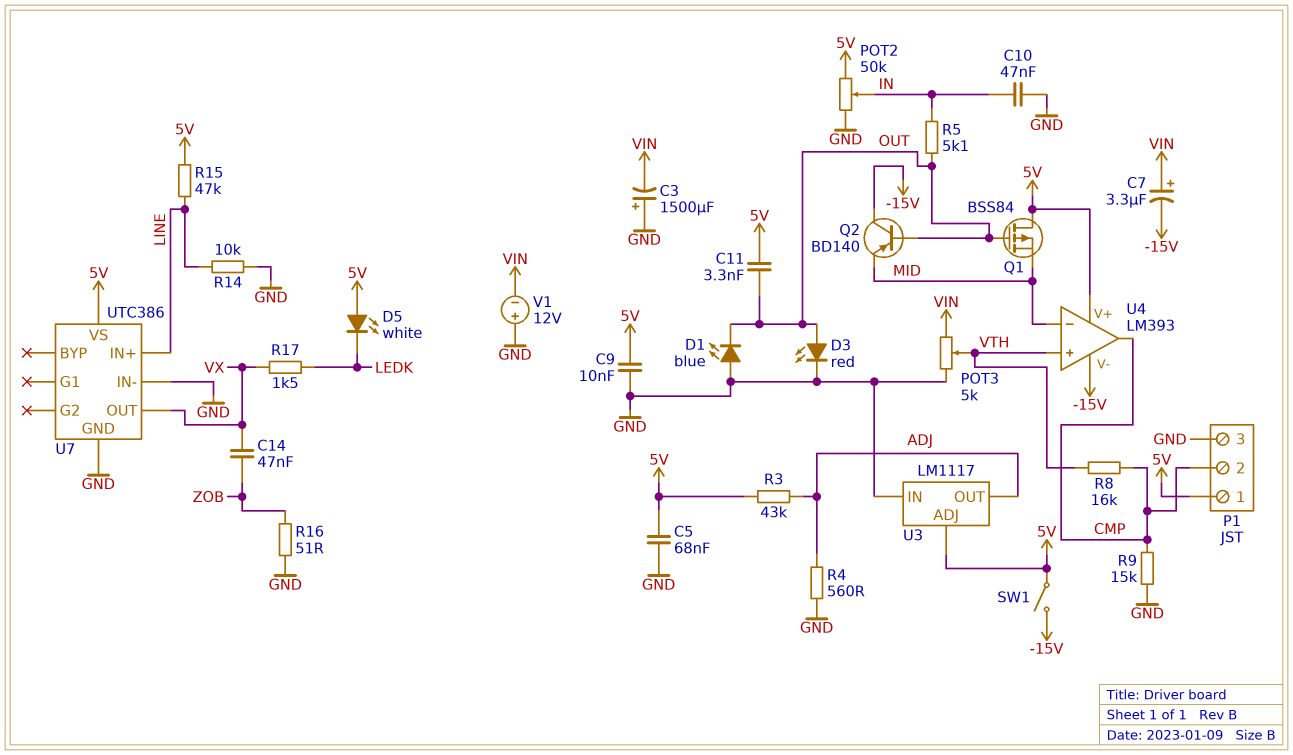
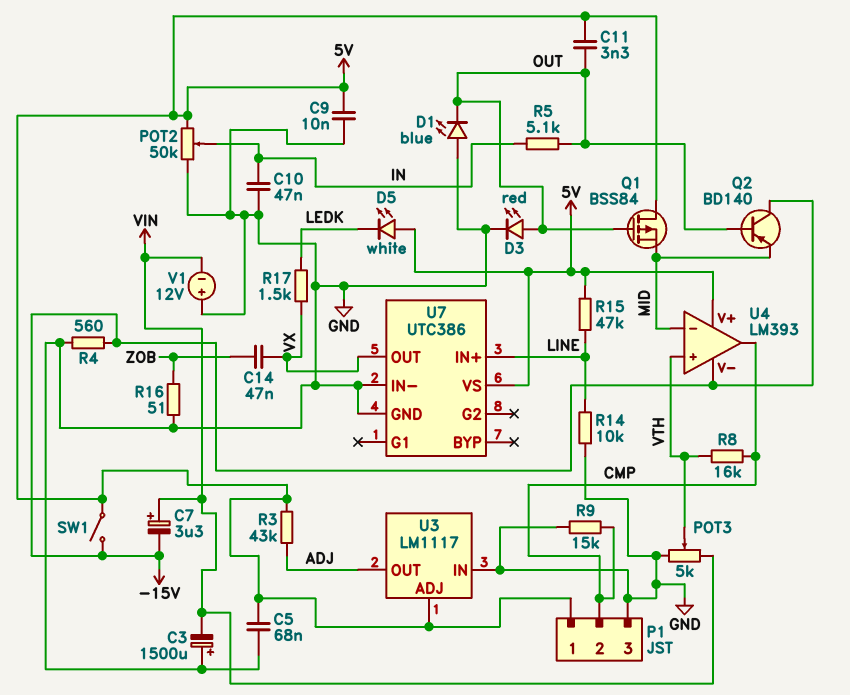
R4: 560 (ADJ, GND) -> 560 (-15V, GND)

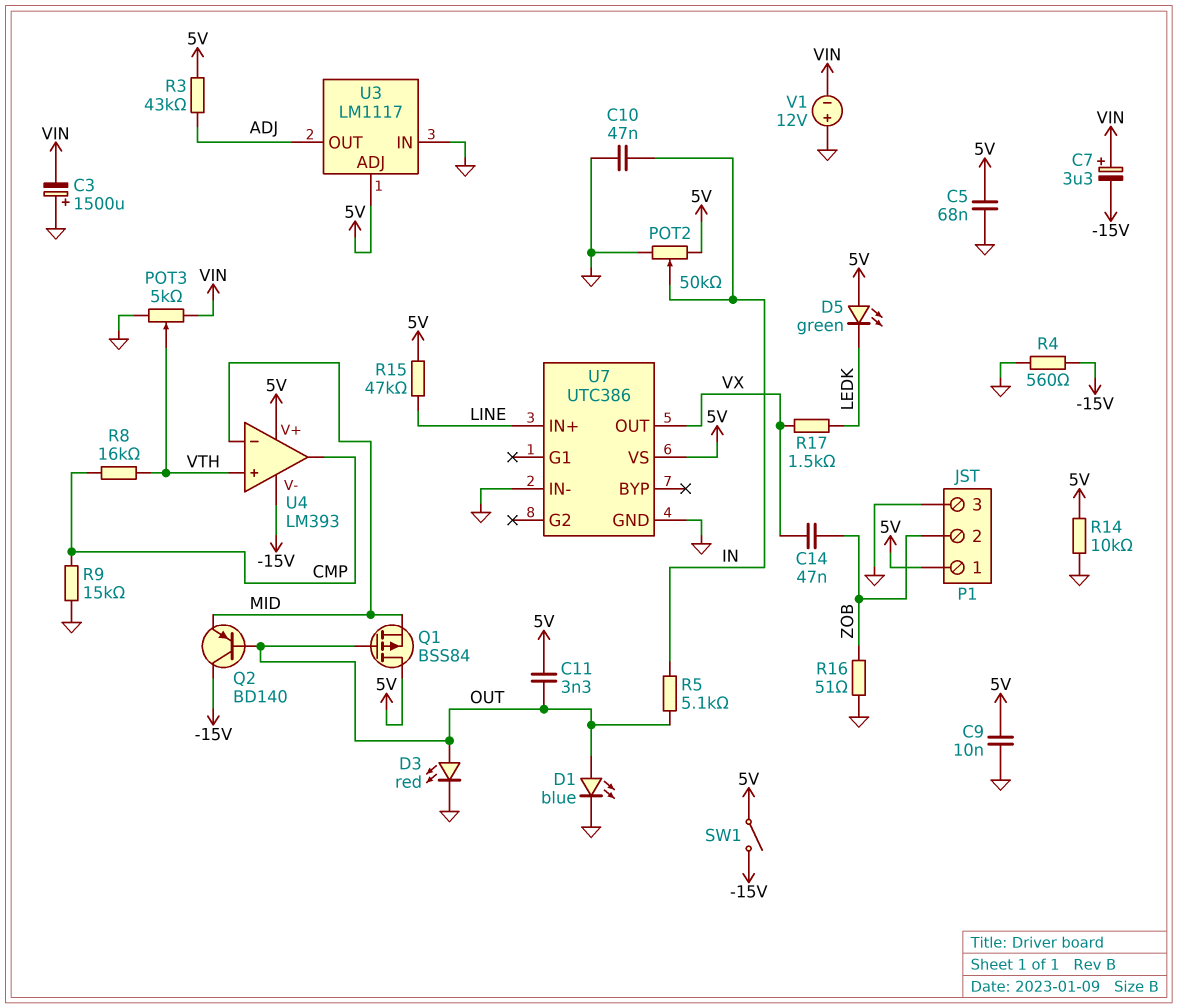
D1: LED blue (A GND, K OUT) -> LED blue (A OUT, K GND)
D5: LED white (A 5V, K LEDK) -> LED green (A 5V, K LEDK)
P1 pin 2: CMP -> ZOB
R14: 10k (GND, LINE) -> 10k (5V, GND)

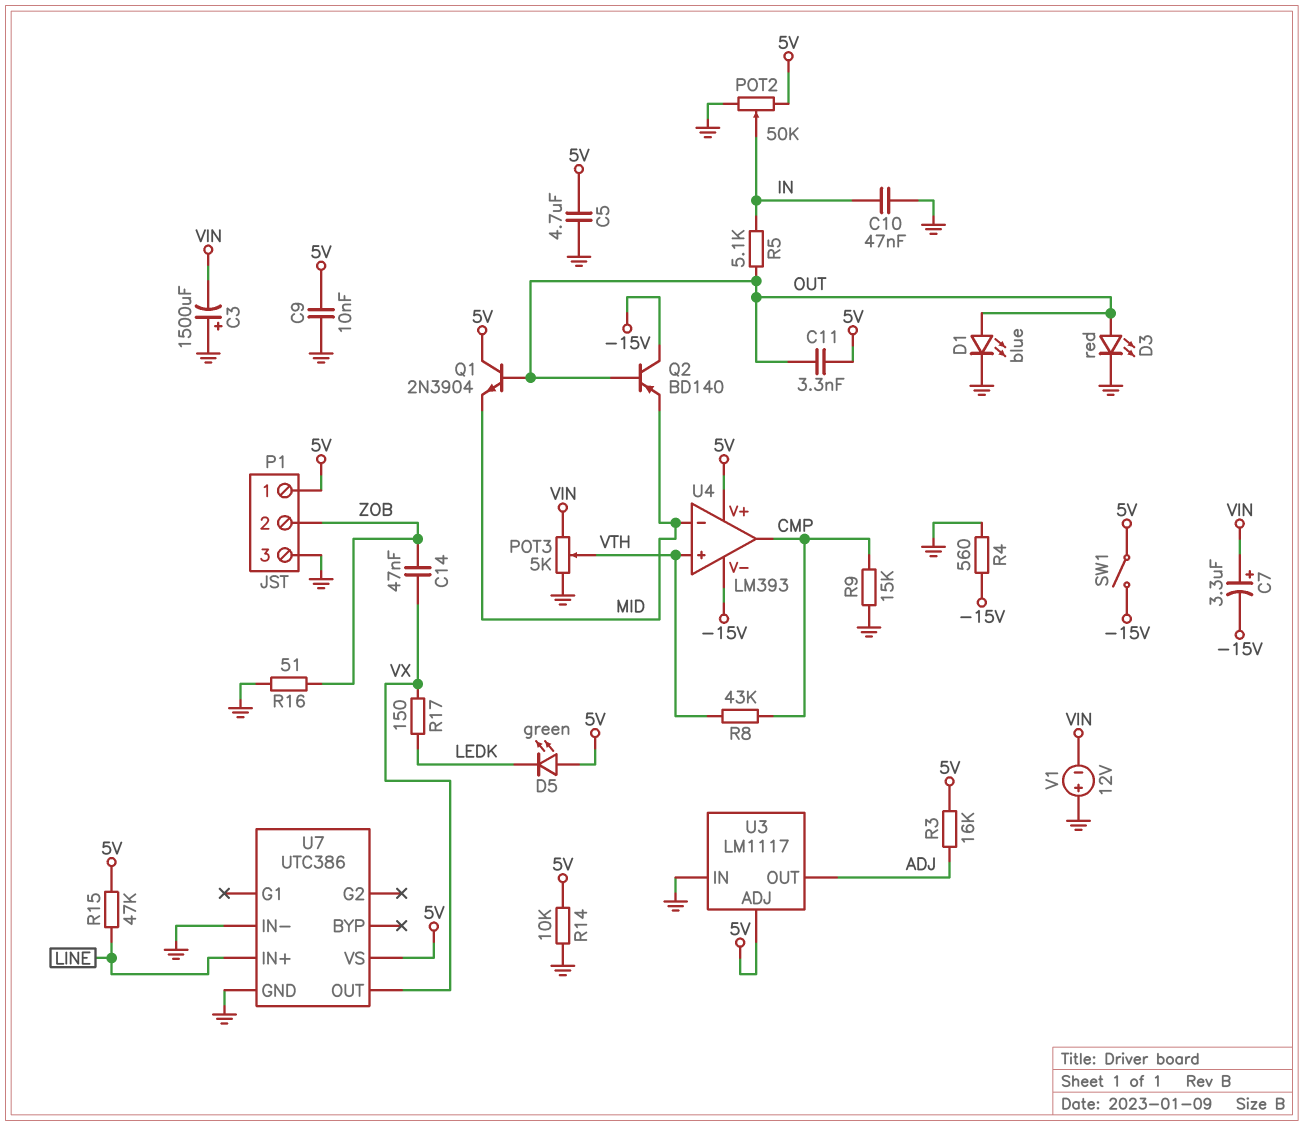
C5: 68nF (5V, GND) -> 4.7uF (5V, GND)
Q1: PMOS BSS84 (G OUT, D 5V, S MID) -> NPN 2N3904 (B OUT, C 5V, E MID)
R3: 43k (5V, ADJ) -> 16k (5V, ADJ)
R8: 16k (CMP, VTH) -> 43k (CMP, VTH)
R17: 1.5k (LEDK, VX) -> 150 (LEDK, VX)

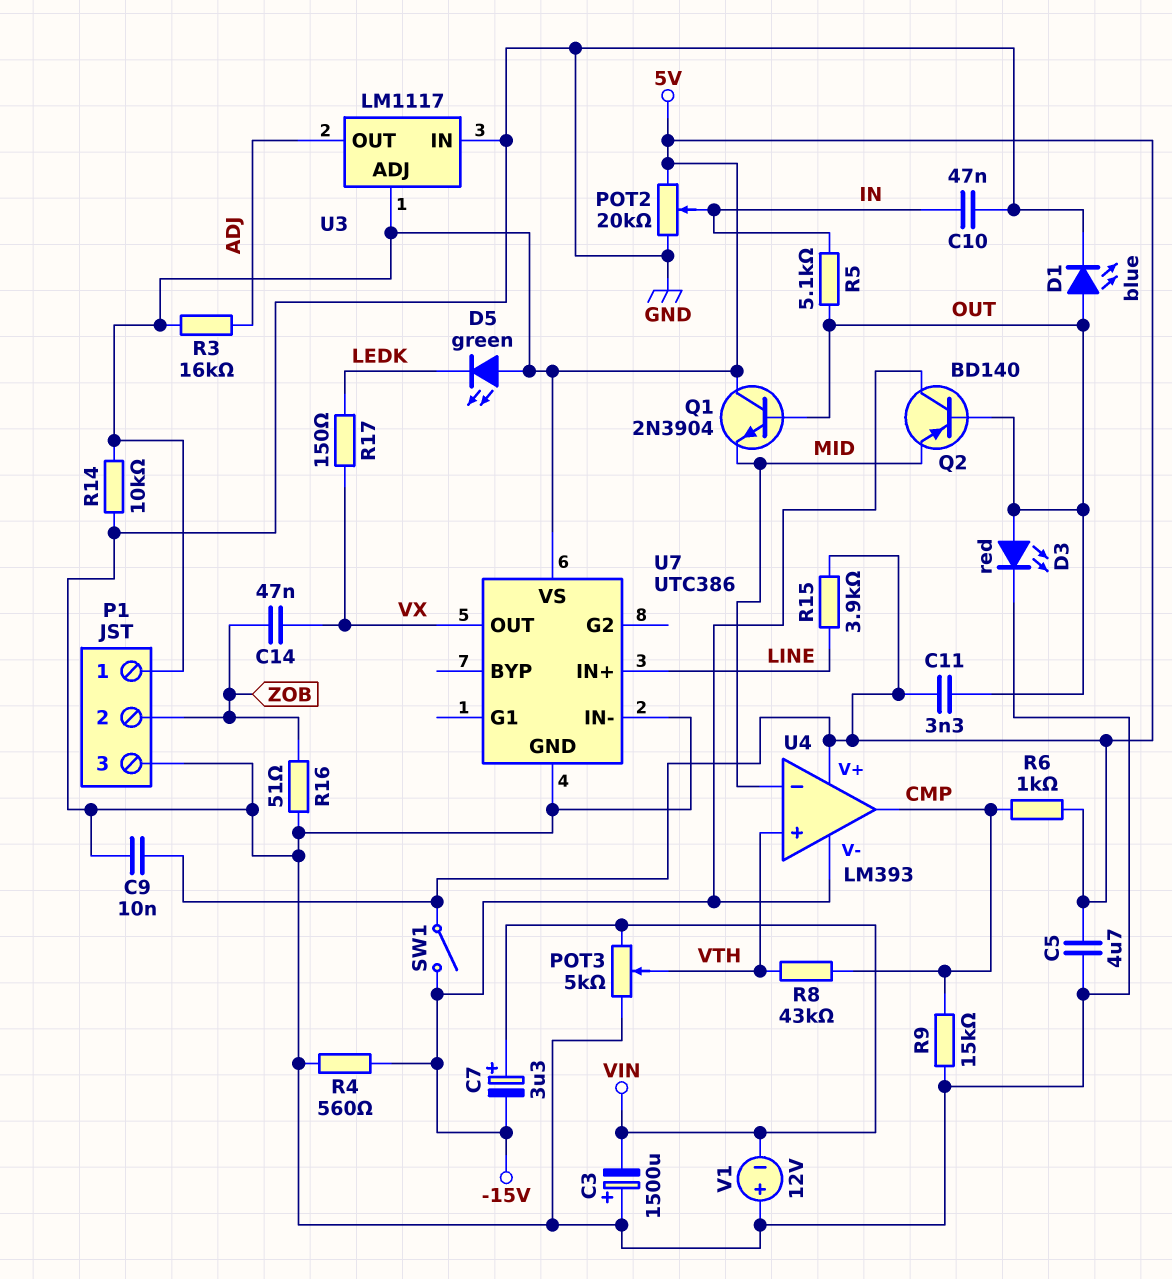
POT2: 50k (5V, GND, wiper IN) -> 20k (5V, GND, wiper IN)
R6: none -> 1k (5V, CMP)
R15: 47k (5V, LINE) -> 3.9k (5V, LINE)

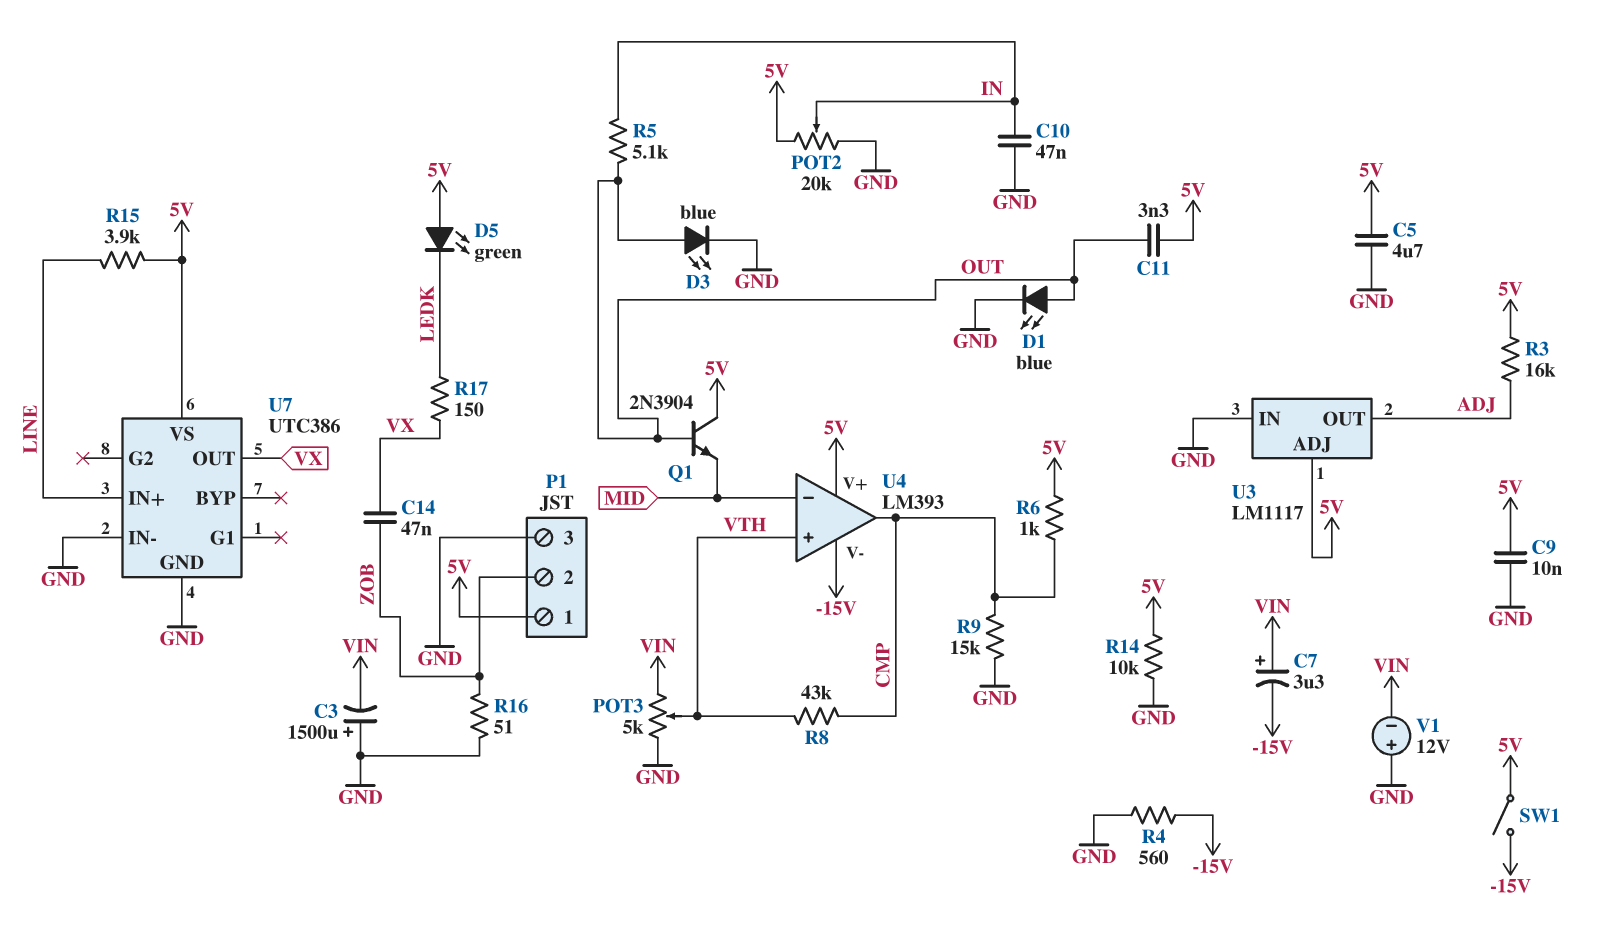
D3: LED red (A OUT, K GND) -> LED blue (A OUT, K GND)
Q2: PNP BD140 (B OUT, C -15V, E MID) -> none

